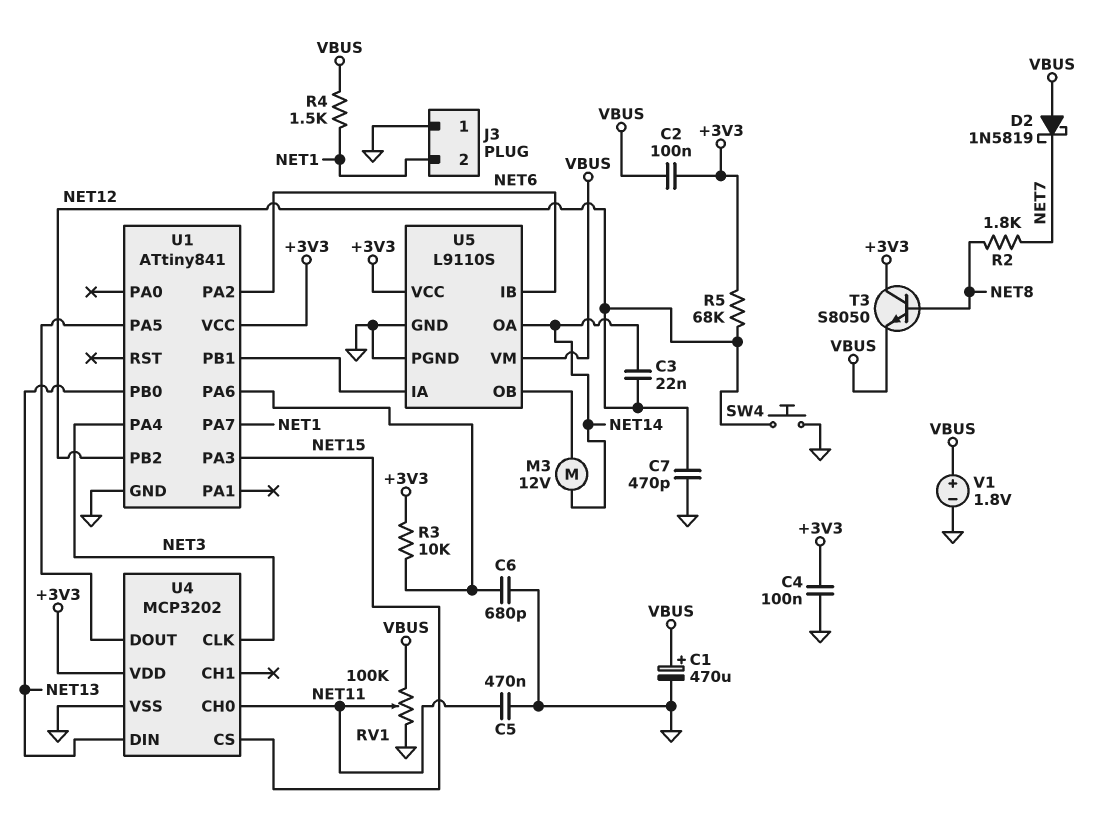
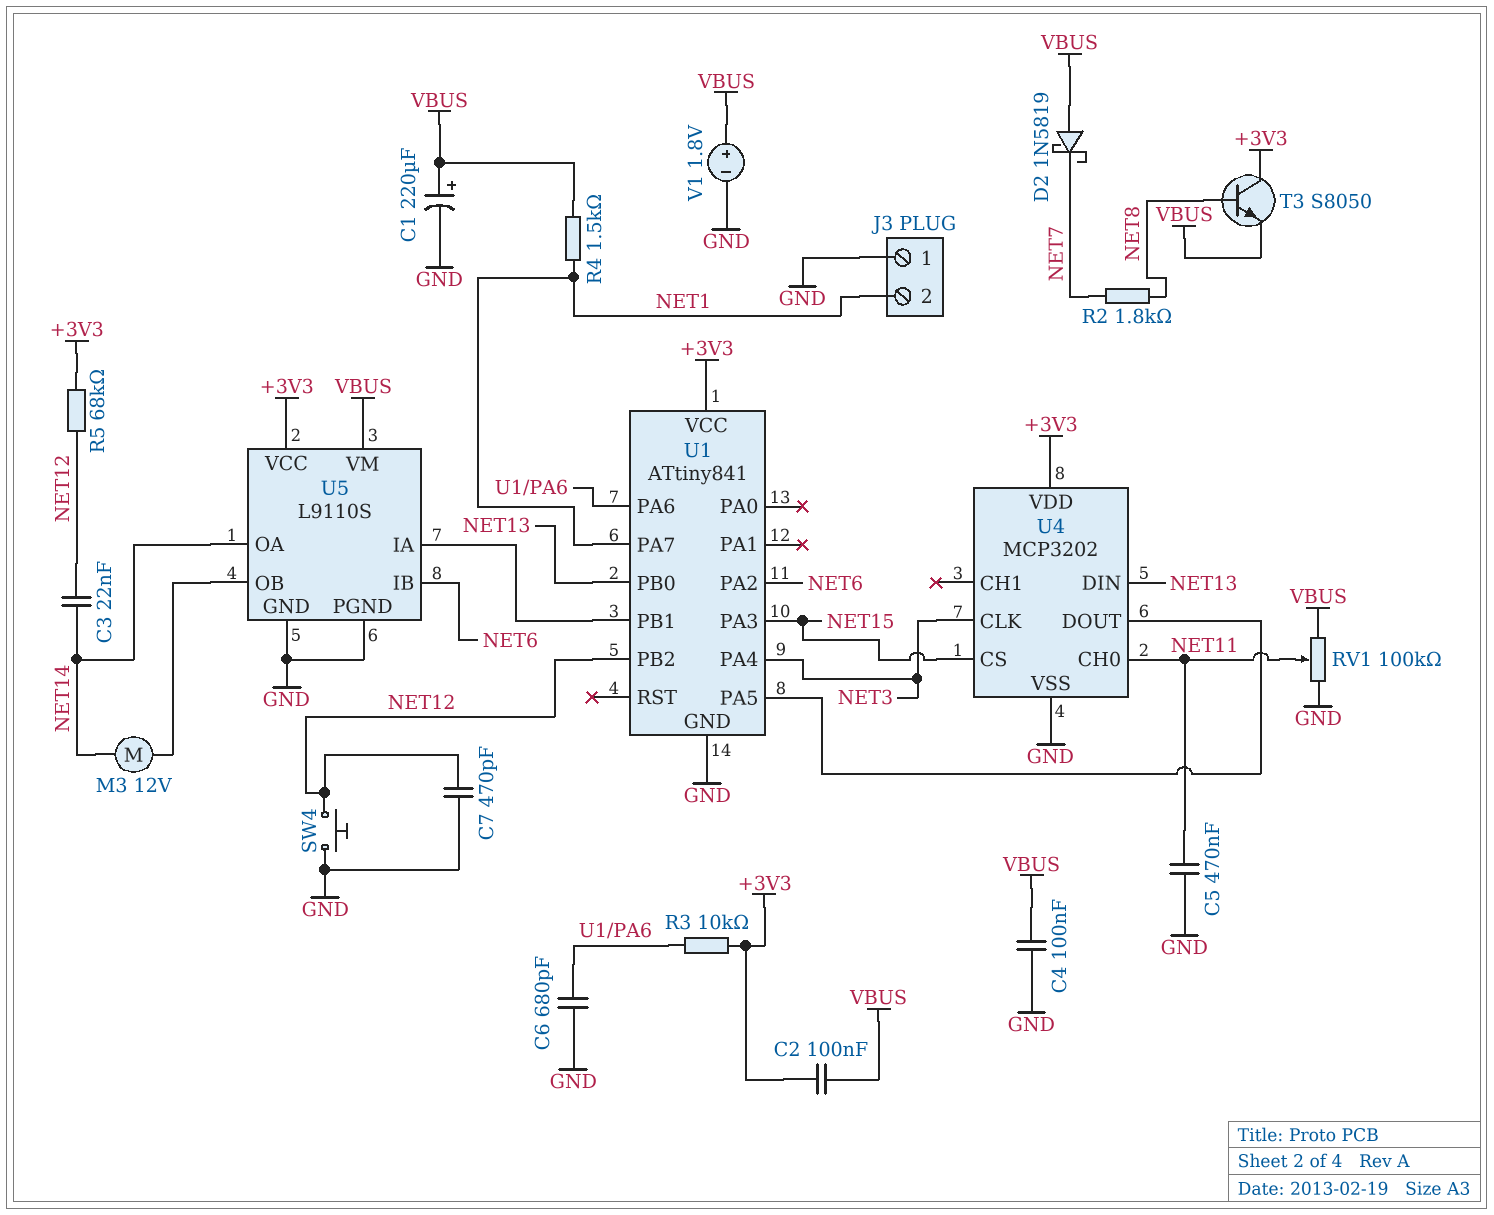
C1: 470uF (plus VBUS, minus GND) -> 220uF (plus VBUS, minus GND)
C4: 100nF (+3V3, GND) -> 100nF (GND, VBUS)

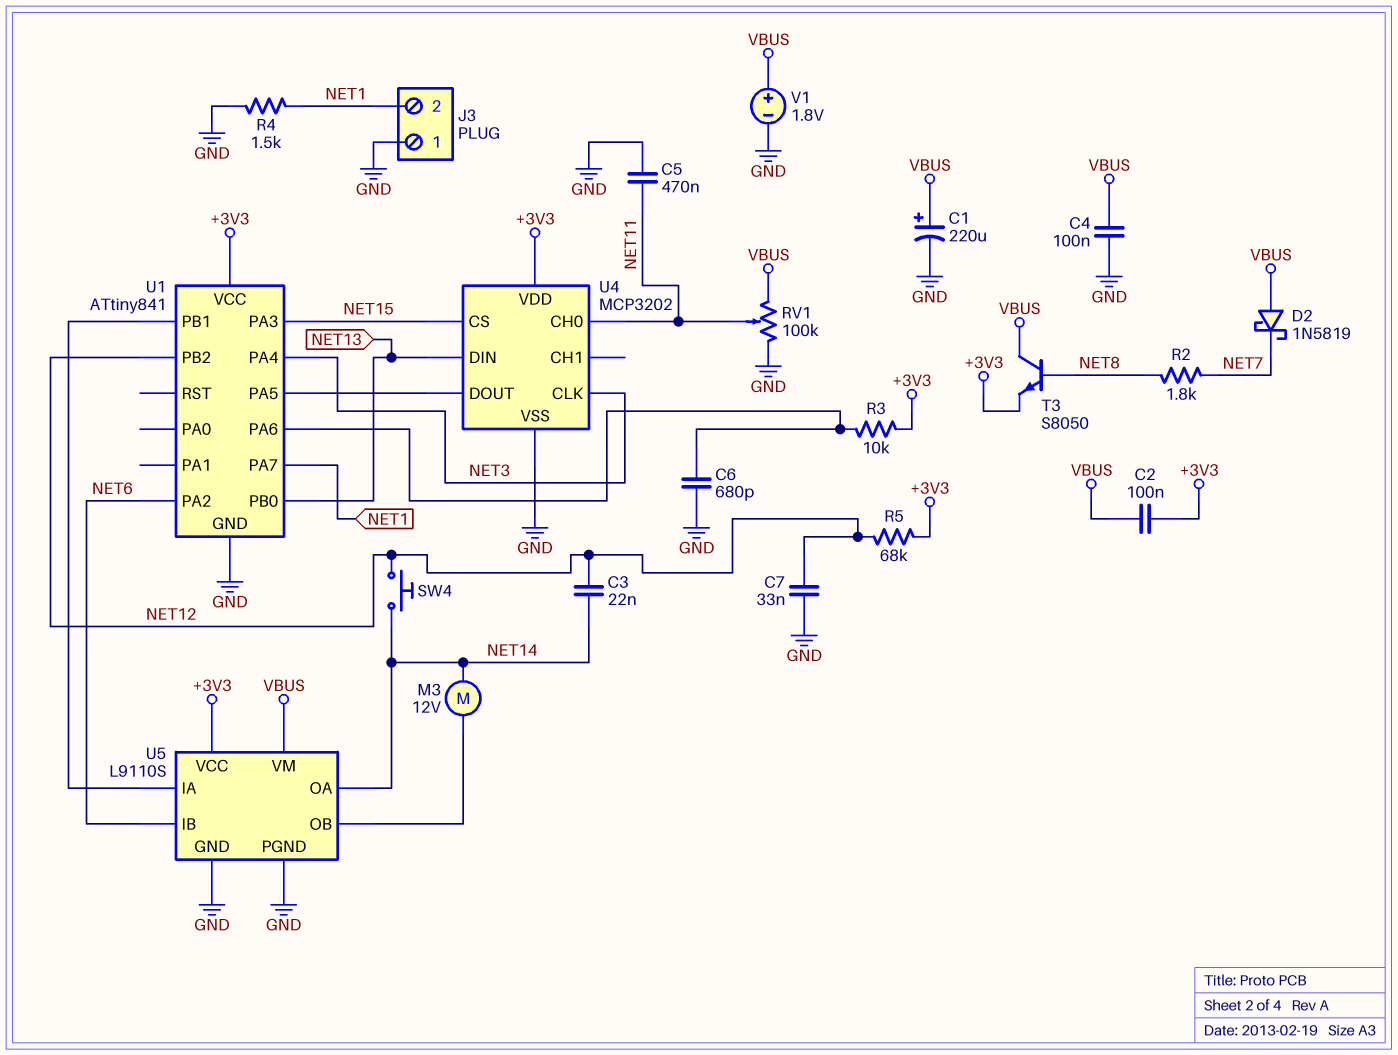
C7: 470pF (GND, NET12) -> 33nF (GND, NET12)
R4: 1.5k (NET1, VBUS) -> 1.5k (GND, NET1)
SW4: button (GND, NET12) -> button (NET12, NET14)
T3: NPN S8050 (B NET8, C +3V3, E VBUS) -> NPN S8050 (B NET8, C VBUS, E +3V3)

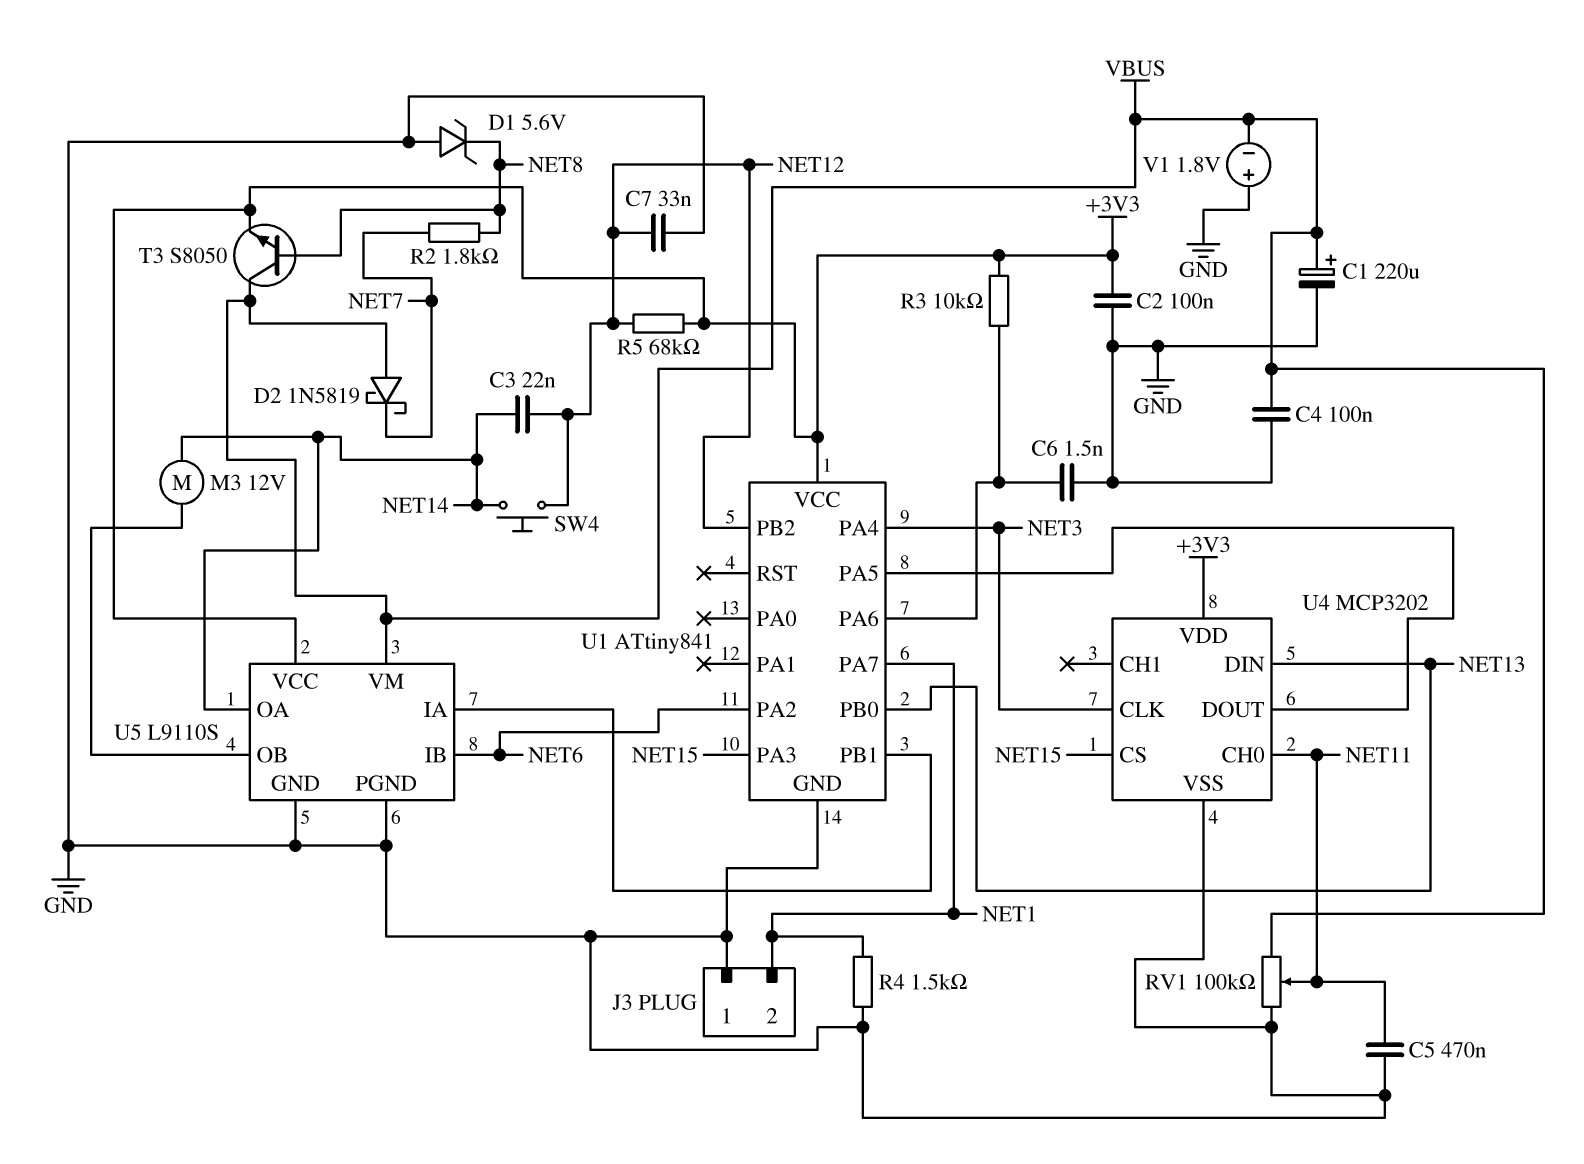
C2: 100nF (+3V3, VBUS) -> 100nF (+3V3, GND)
C6: 680pF (GND, U1/PA6) -> 1.5nF (GND, U1/PA6)
D1: none -> zener 5.6V (A GND, K NET8)
V1: 1.8V (plus VBUS, minus GND) -> 1.8V (plus GND, minus VBUS)

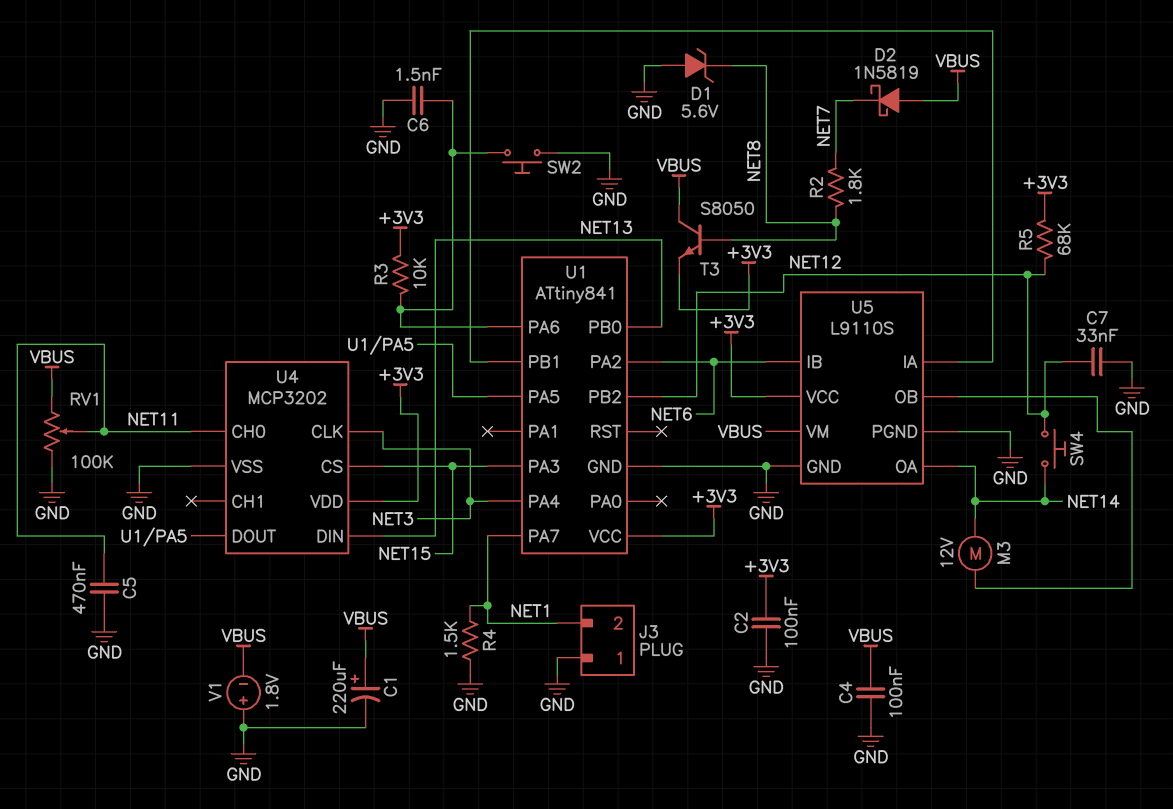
C3: 22nF (NET12, NET14) -> none
SW2: none -> button (GND, U1/PA6)

